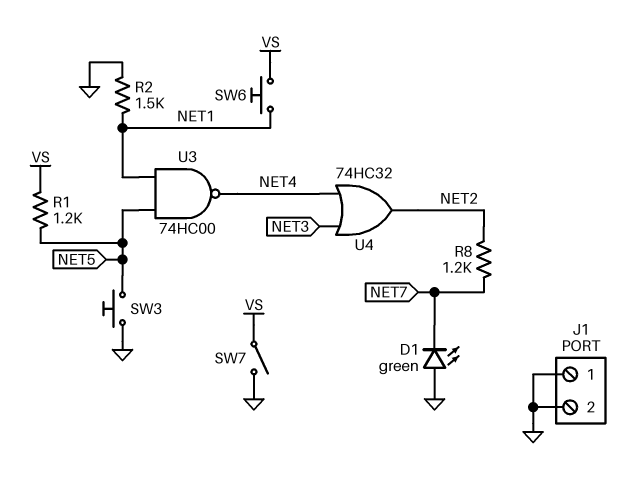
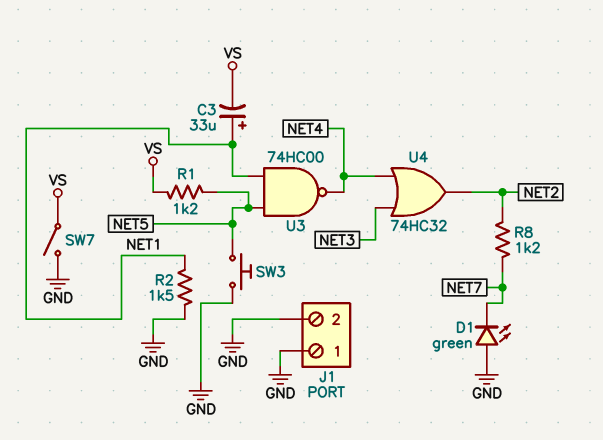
C3: none -> 33uF (plus NET1, minus VS)
SW6: button (NET1, VS) -> none

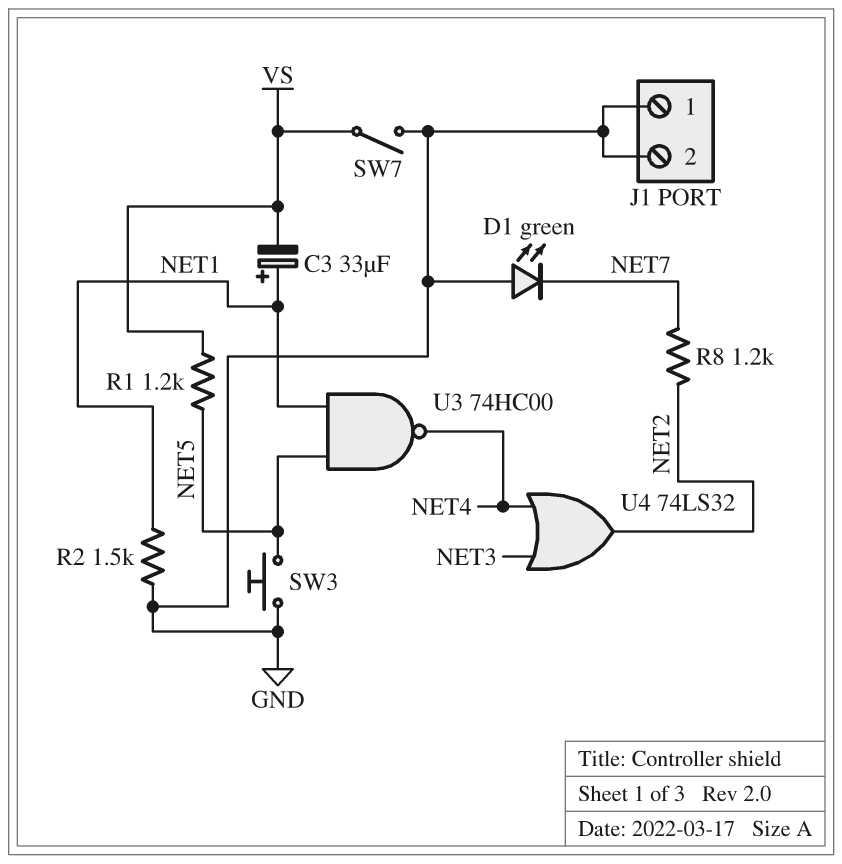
U4: OR 74HC32 (in NET3, in NET4, out NET2) -> OR 74LS32 (in NET3, in NET4, out NET2)

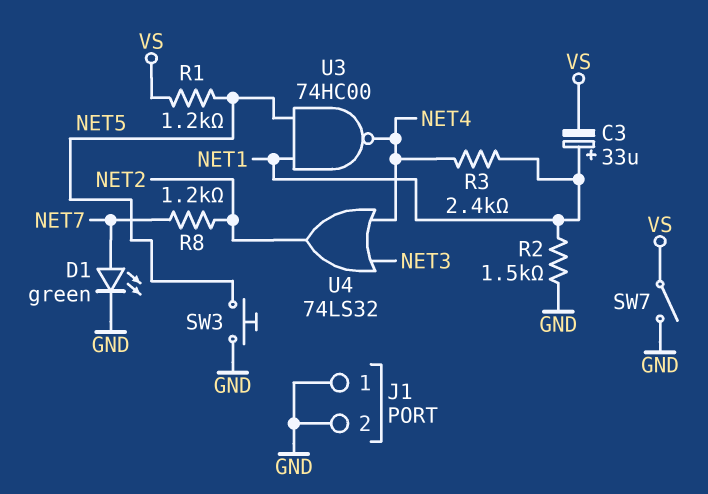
D1: LED green (A GND, K NET7) -> LED green (A NET7, K GND)
R3: none -> 2.4k (NET1, NET4)

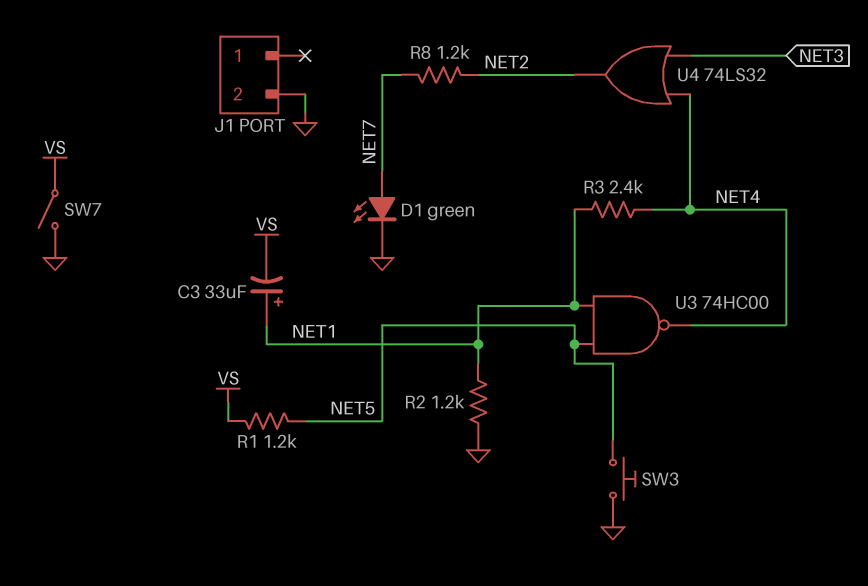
J1 pin 1: GND -> none
R2: 1.5k (GND, NET1) -> 1.2k (GND, NET1)

